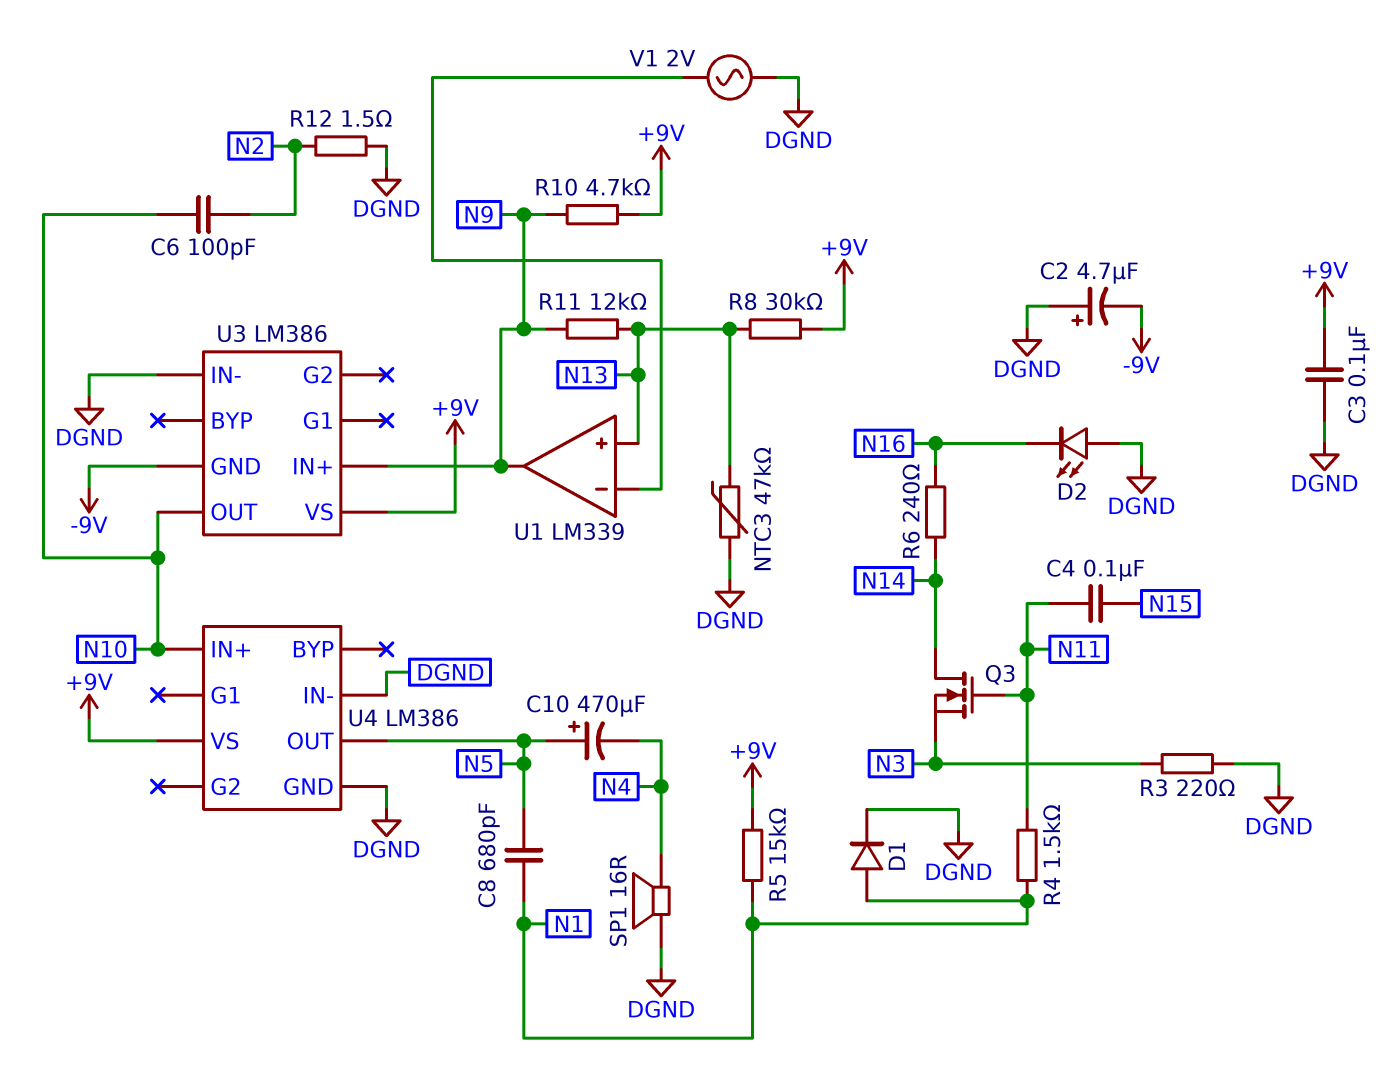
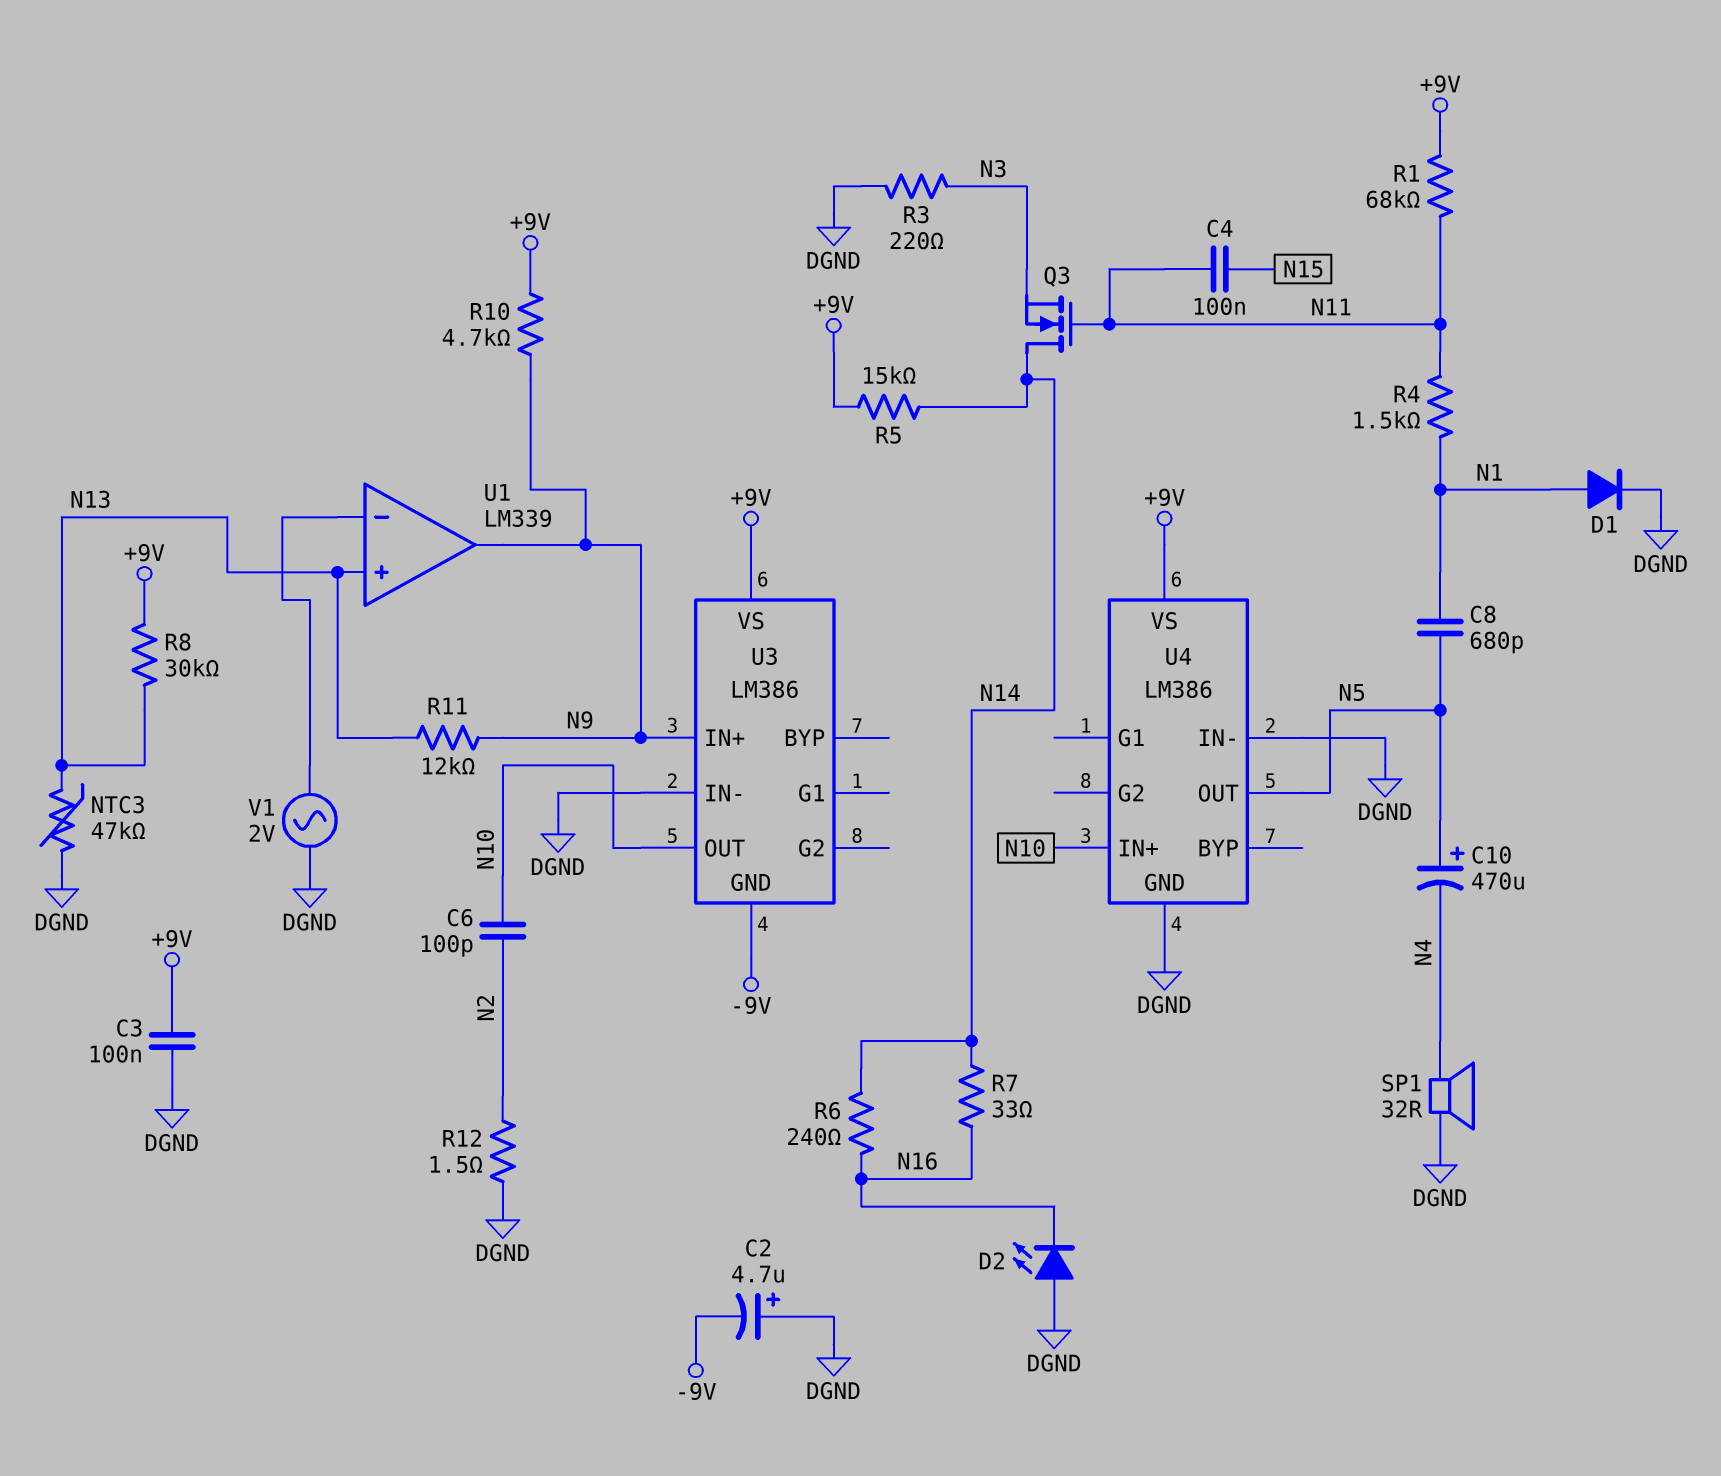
R1: none -> 68k (+9V, N11)
R5: 15k (+9V, N1) -> 15k (+9V, N14)
R7: none -> 33 (N14, N16)
SP1: speaker 16R (DGND, N4) -> speaker 32R (DGND, N4)

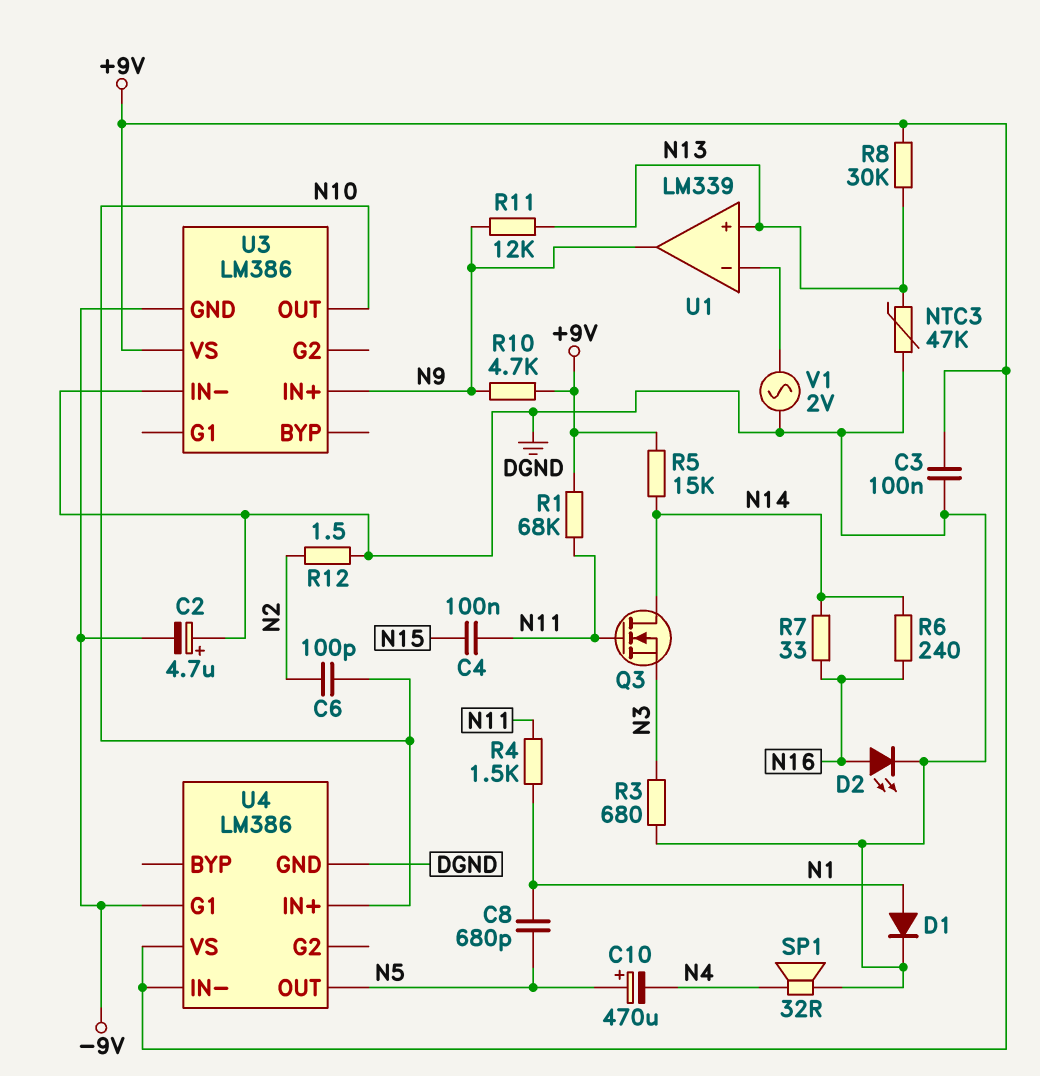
D2: LED (A DGND, K N16) -> LED (A N16, K DGND)
R3: 220 (DGND, N3) -> 680 (DGND, N3)
U4 pin G1: none -> -9V
U4 pin IN-: DGND -> +9V

